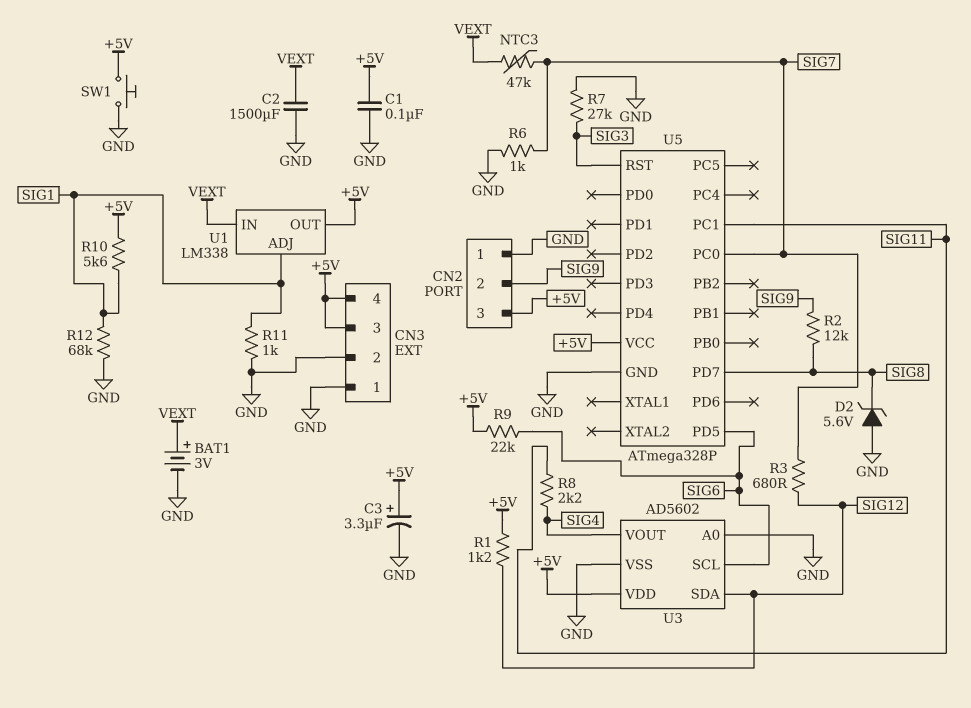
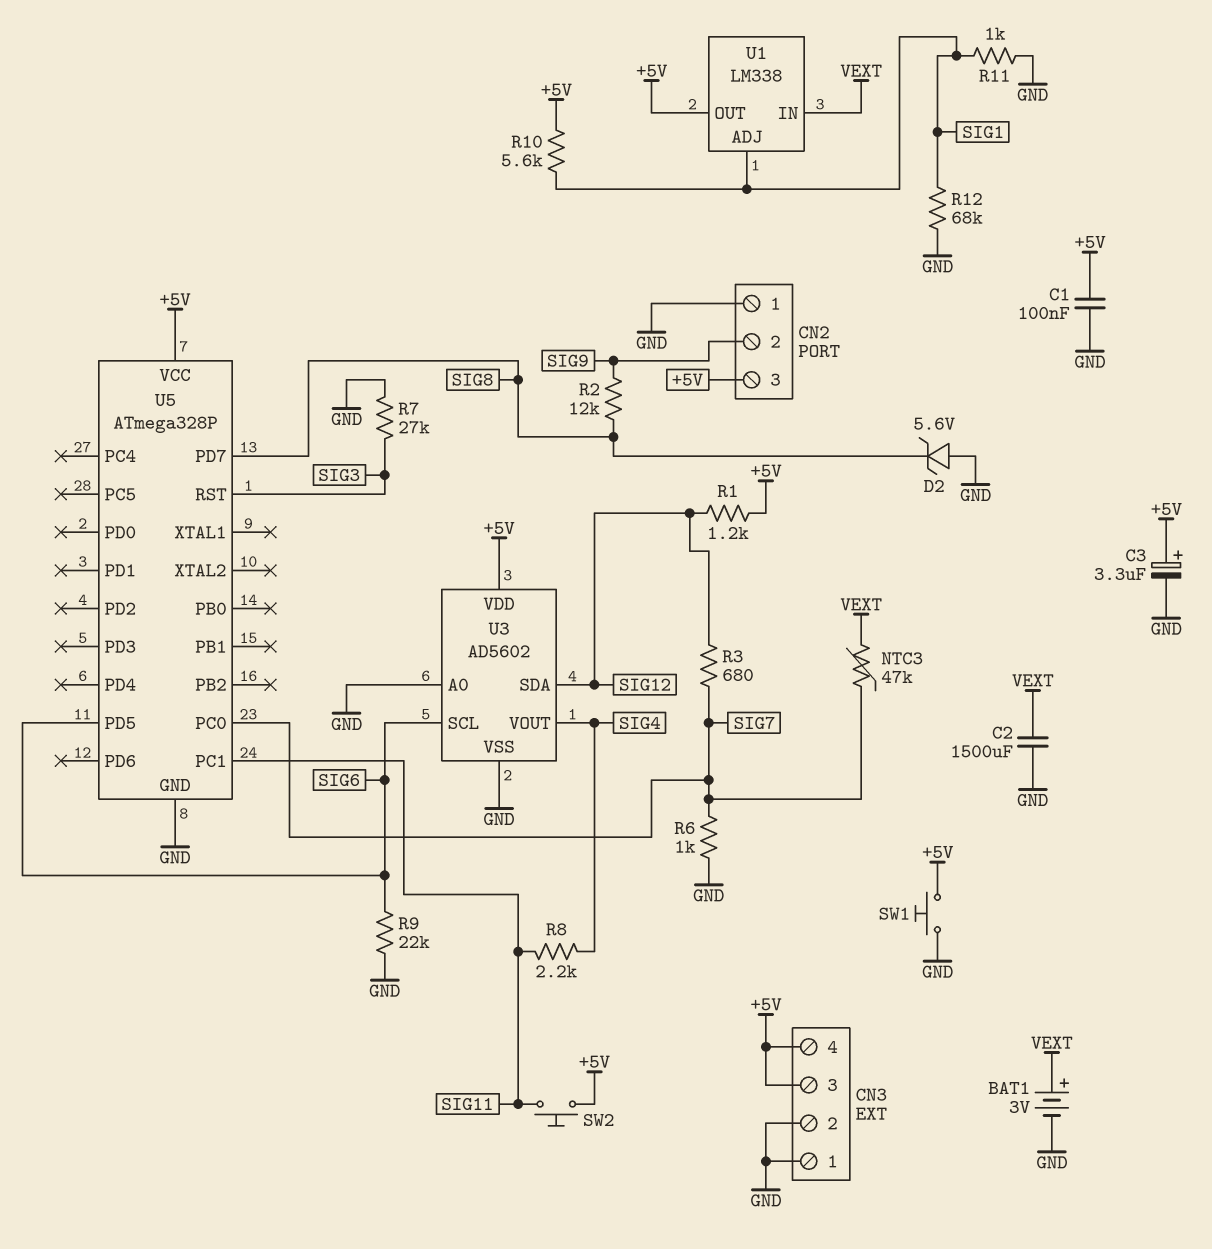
R9: 22k (+5V, SIG6) -> 22k (GND, SIG6)
SW2: none -> button (+5V, SIG11)

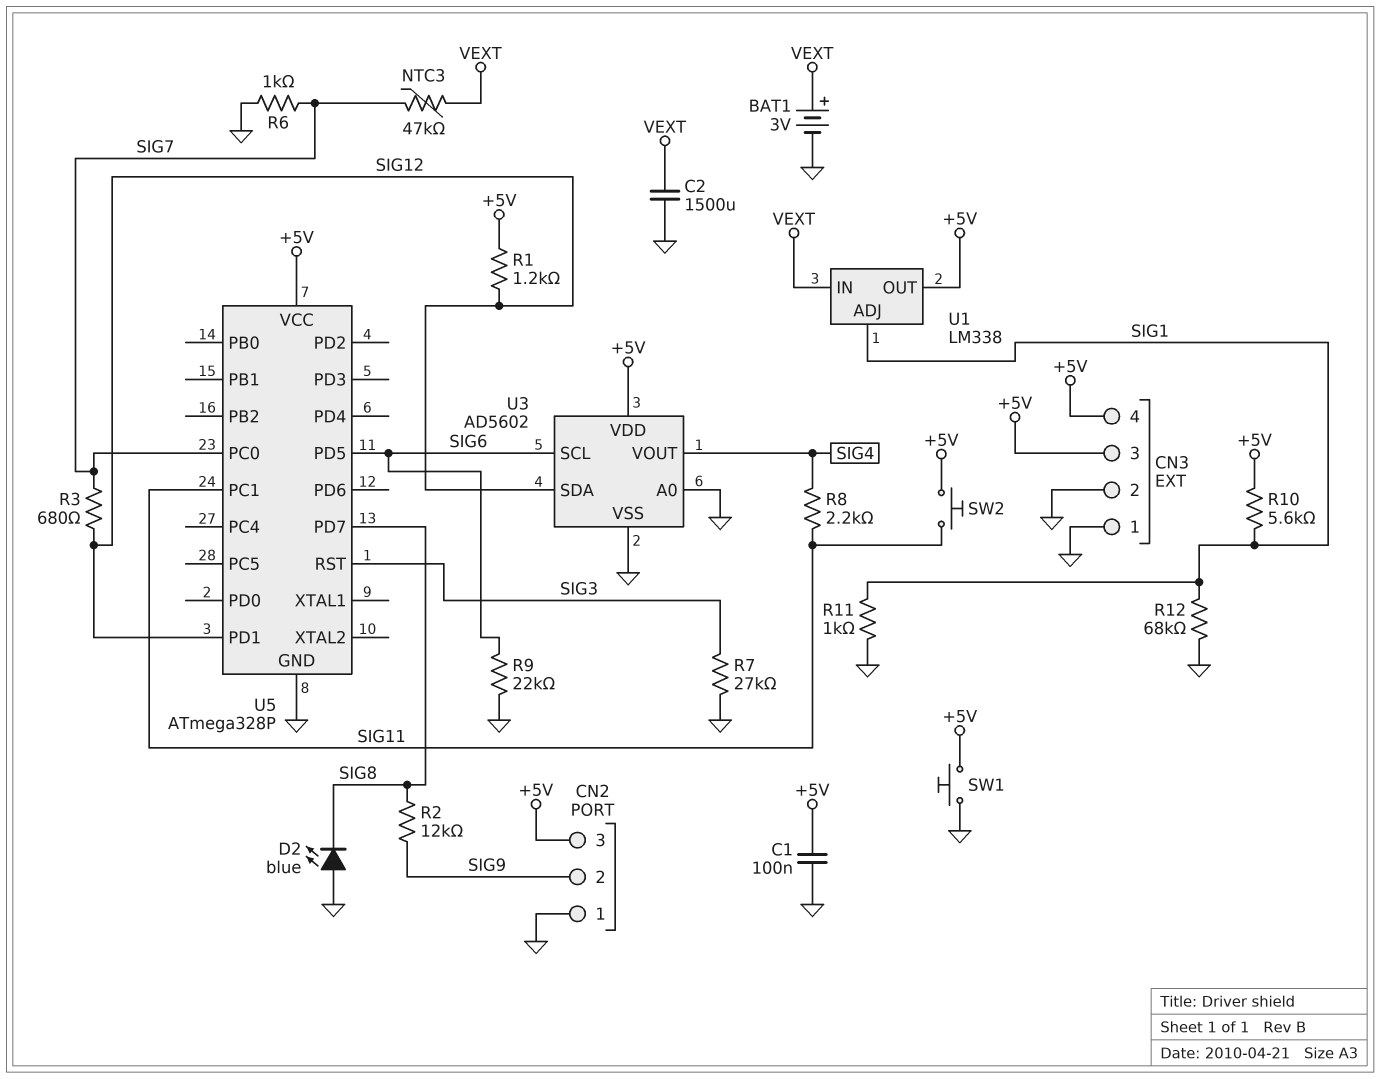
C3: 3.3uF (plus +5V, minus GND) -> none
D2: zener 5.6V (A GND, K SIG8) -> LED blue (A GND, K SIG8)
U5 pin PD1: none -> SIG12

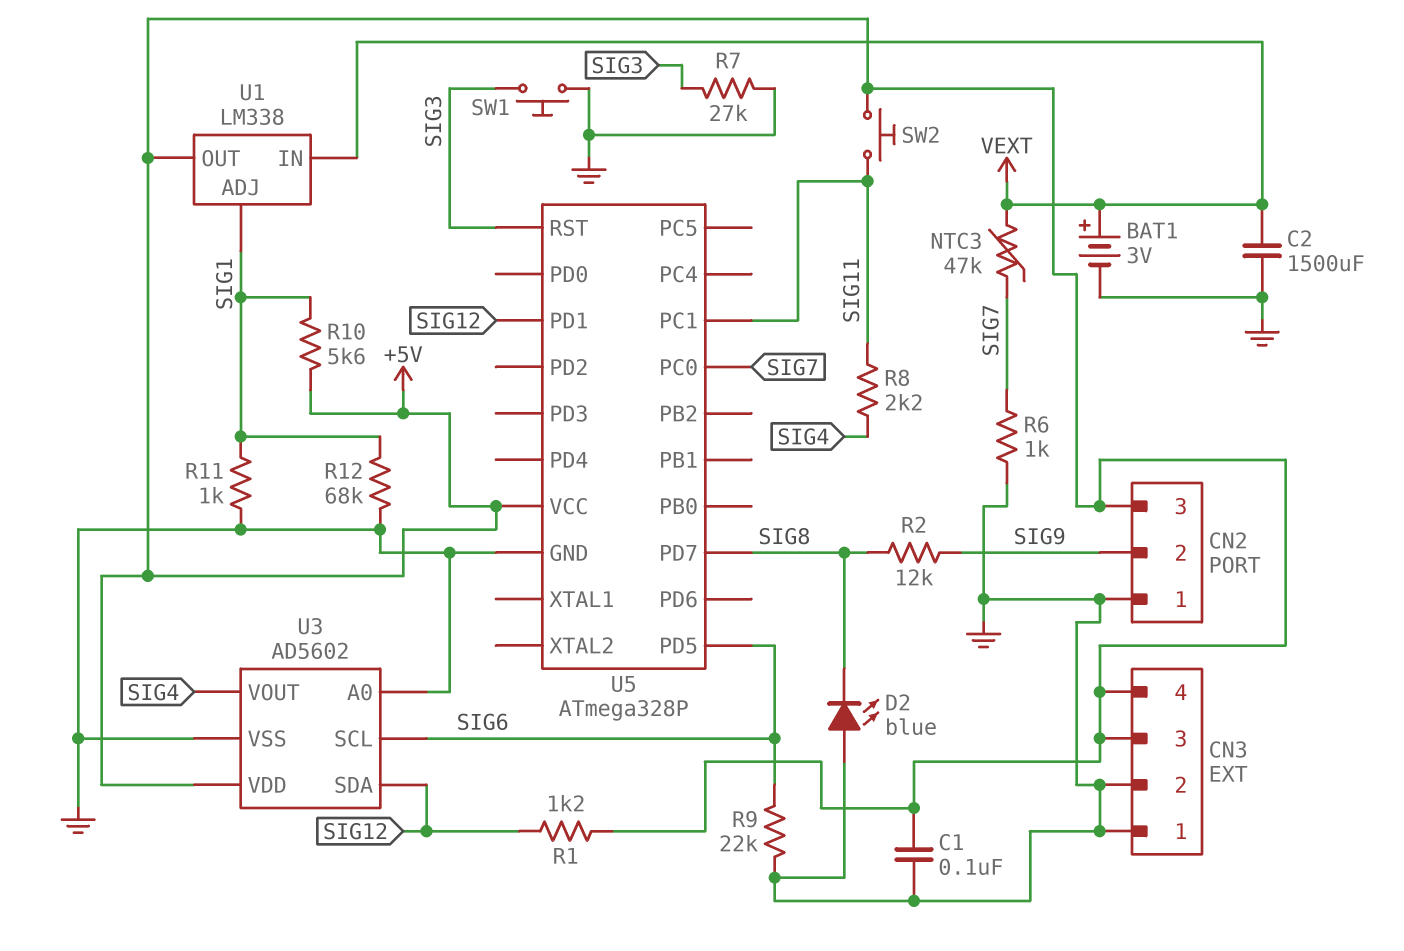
R3: 680 (SIG7, SIG12) -> none
SW1: button (+5V, GND) -> button (GND, SIG3)

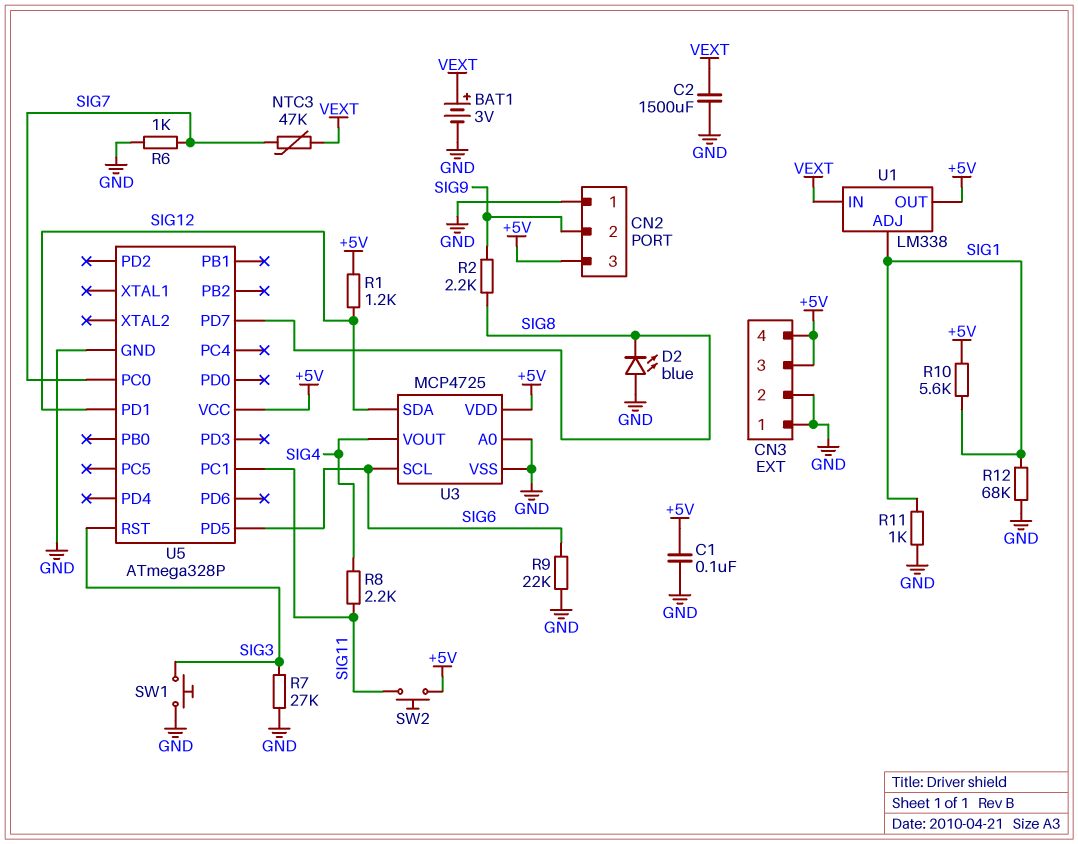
R2: 12k (SIG8, SIG9) -> 2.2k (SIG8, SIG9)
U3: AD5602 -> MCP4725

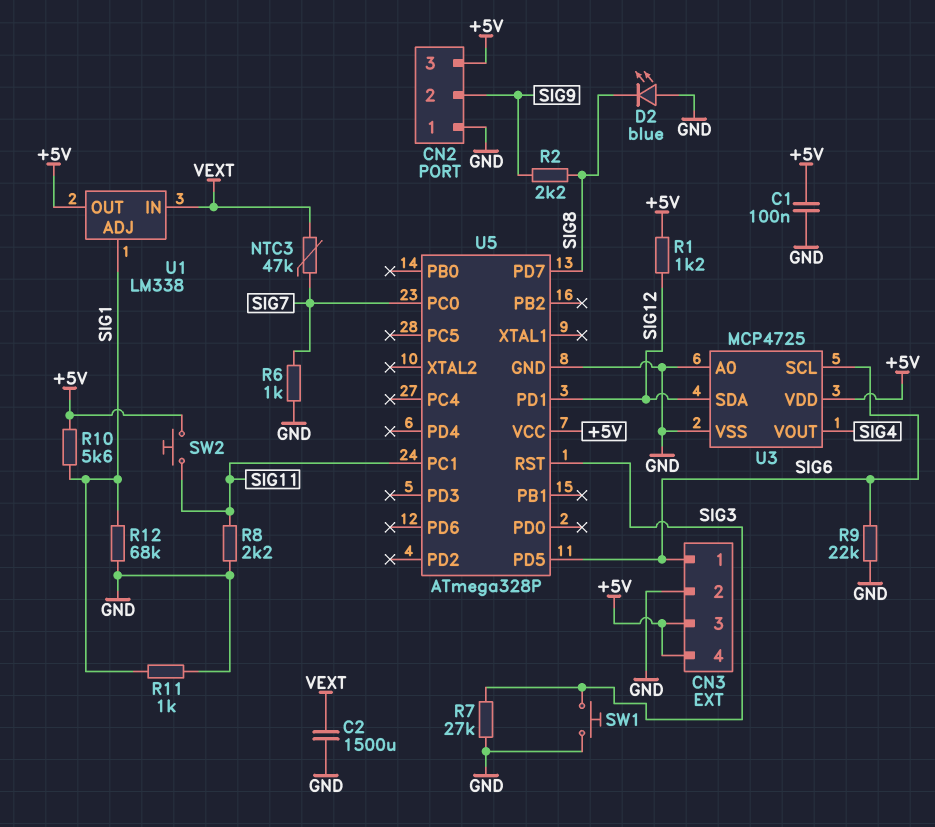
BAT1: 3V (plus VEXT, minus GND) -> none
CN3 pin 1: GND -> SIG6
R8: 2.2k (SIG4, SIG11) -> 2.2k (GND, SIG11)

